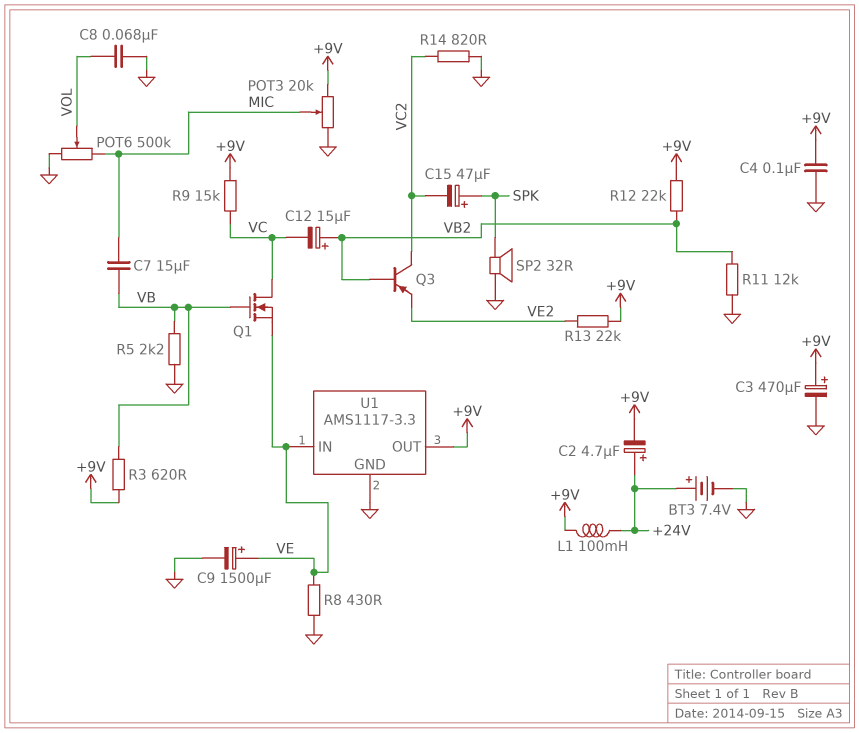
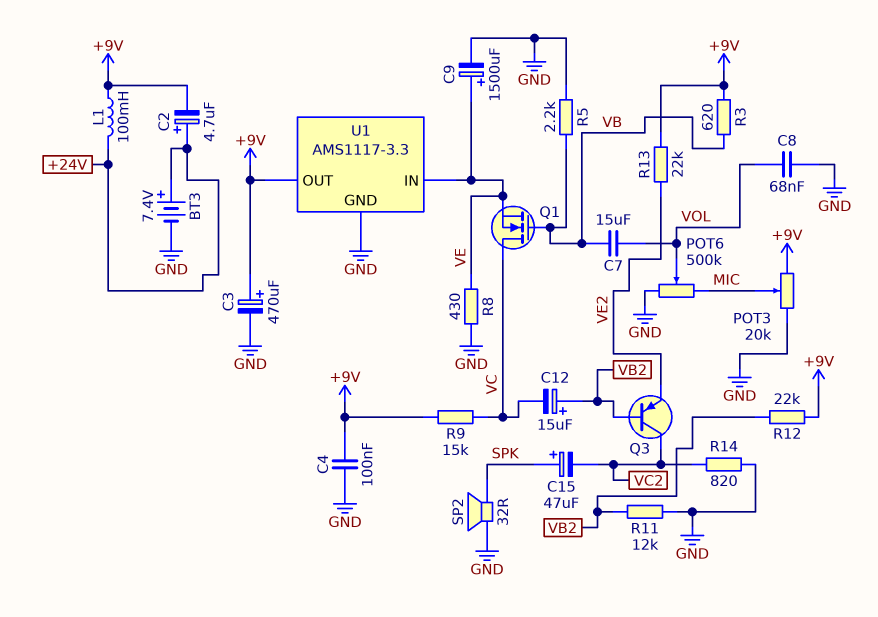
C7: 15uF (MIC, VB) -> 15uF (VB, VOL)

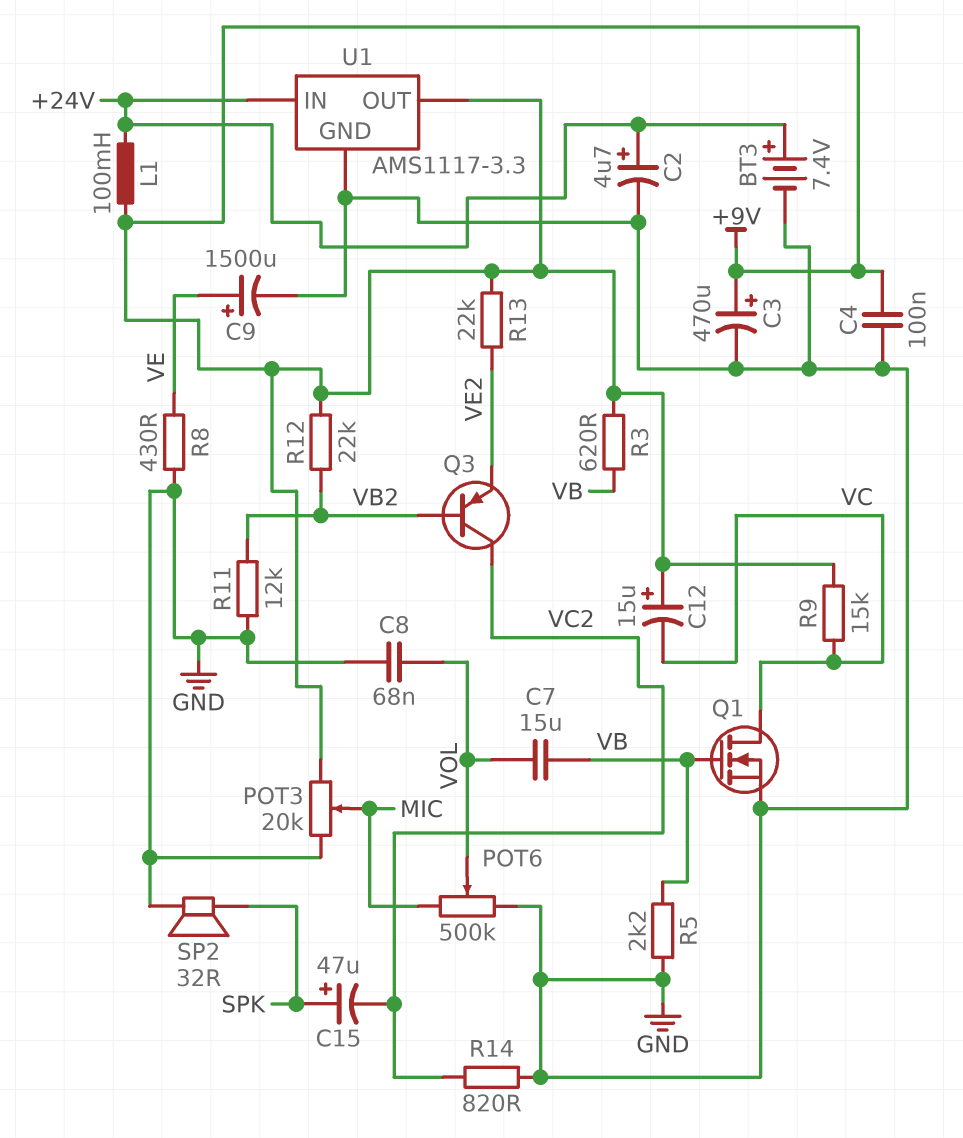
C2: 4.7uF (plus +24V, minus +9V) -> 4.7uF (plus +24V, minus GND)
C12: 15uF (plus VB2, minus VC) -> 15uF (plus +9V, minus VC)
Q1: NMOS (G VB, D VC, S VE) -> NMOS (G VB, D VC, S GND)
U1 pin IN: VE -> +24V

